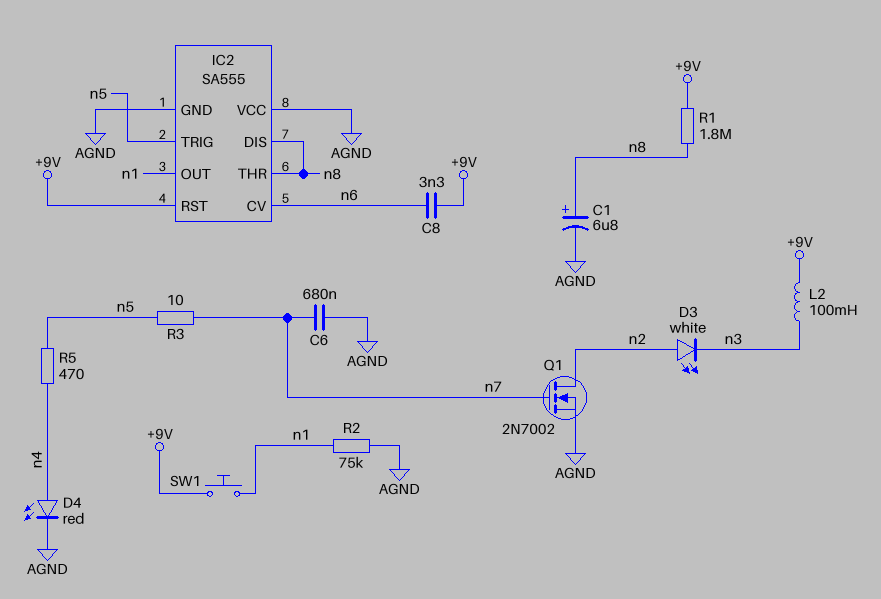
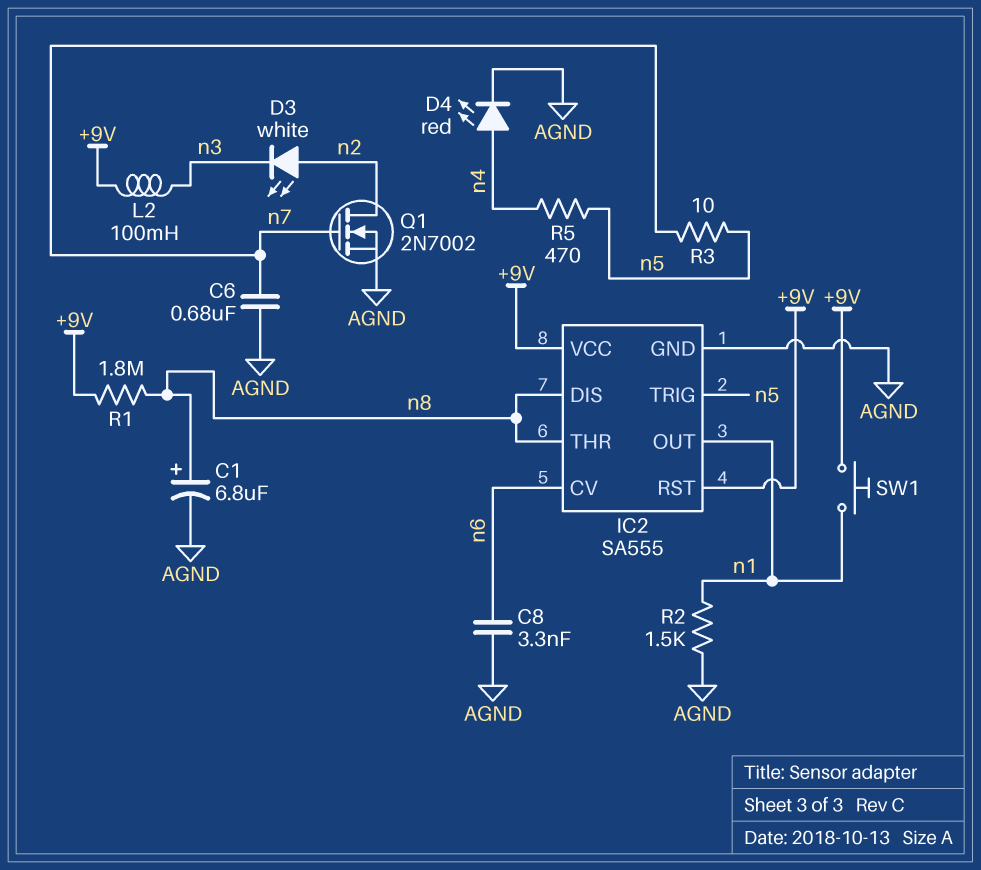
C8: 3.3nF (+9V, n6) -> 3.3nF (AGND, n6)
IC2 pin VCC: AGND -> +9V
R2: 75k (AGND, n1) -> 1.5k (AGND, n1)

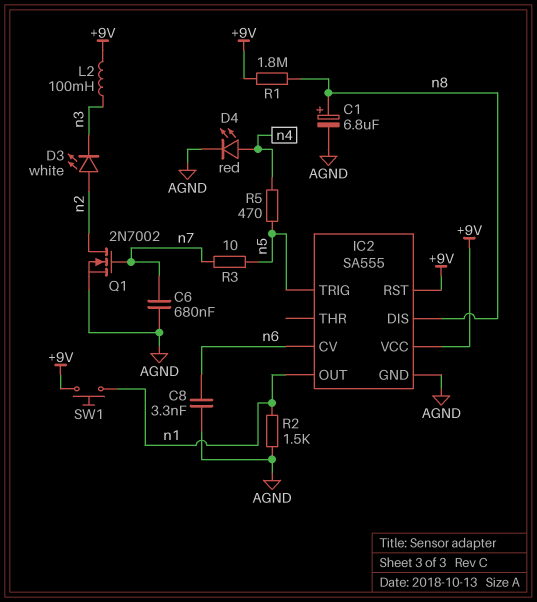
IC2 pin THR: n8 -> none

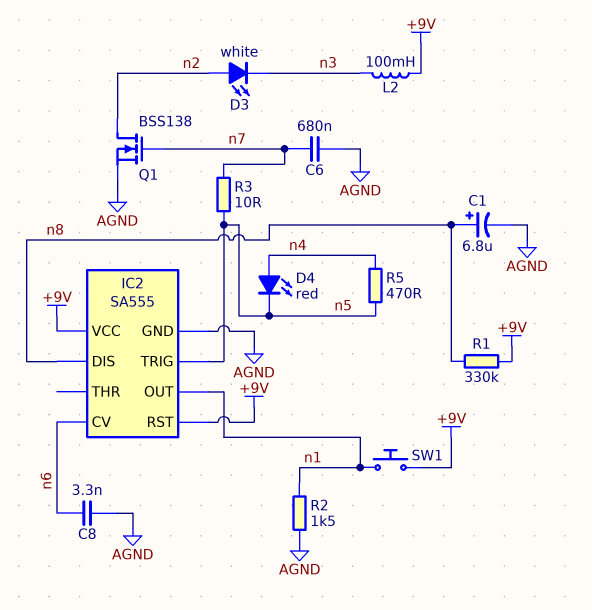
D4: LED red (A n4, K AGND) -> LED red (A n4, K n5)
Q1: NMOS 2N7002 (G n7, D n2, S AGND) -> NMOS BSS138 (G n7, D n2, S AGND)
R1: 1.8M (+9V, n8) -> 330k (+9V, n8)

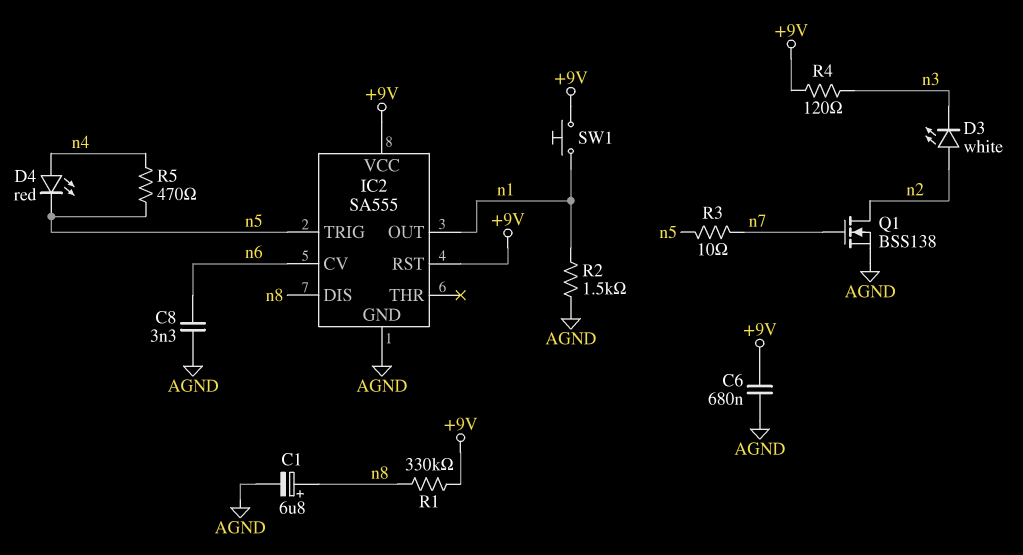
C6: 680nF (AGND, n7) -> 680nF (+9V, AGND)
L2: 100mH (+9V, n3) -> none
R4: none -> 120 (+9V, n3)

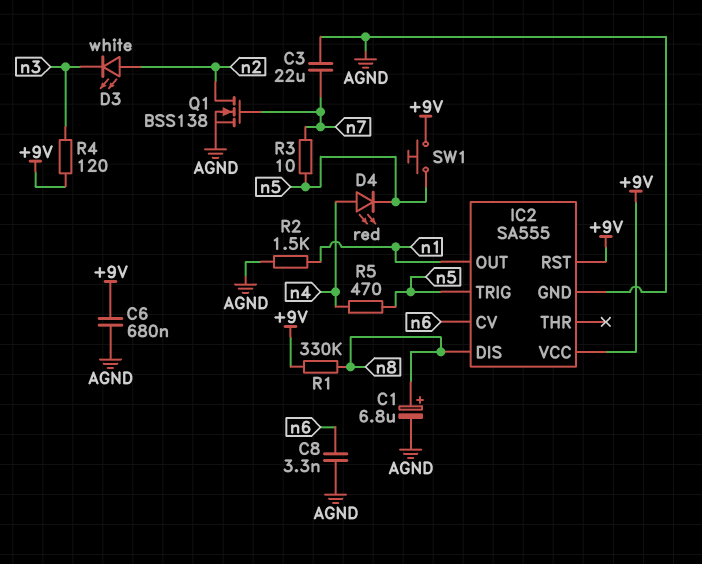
C3: none -> 22uF (AGND, n7)
SW1: button (+9V, n1) -> button (+9V, n5)

